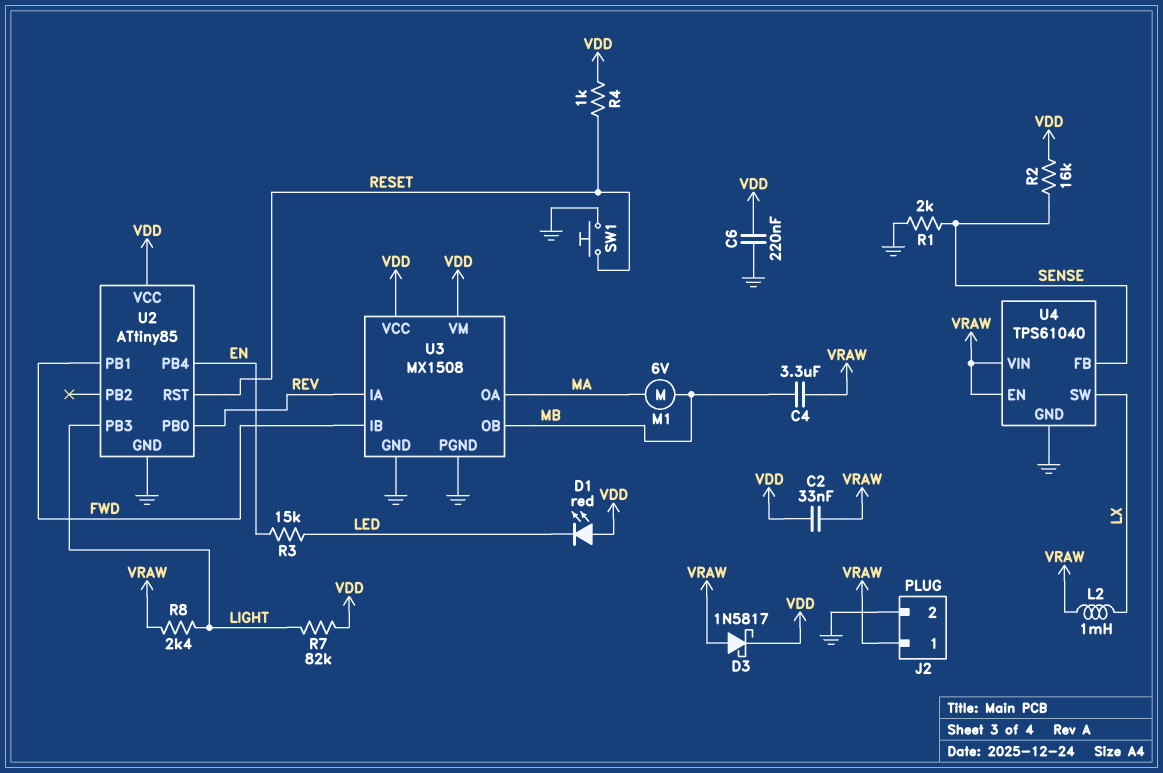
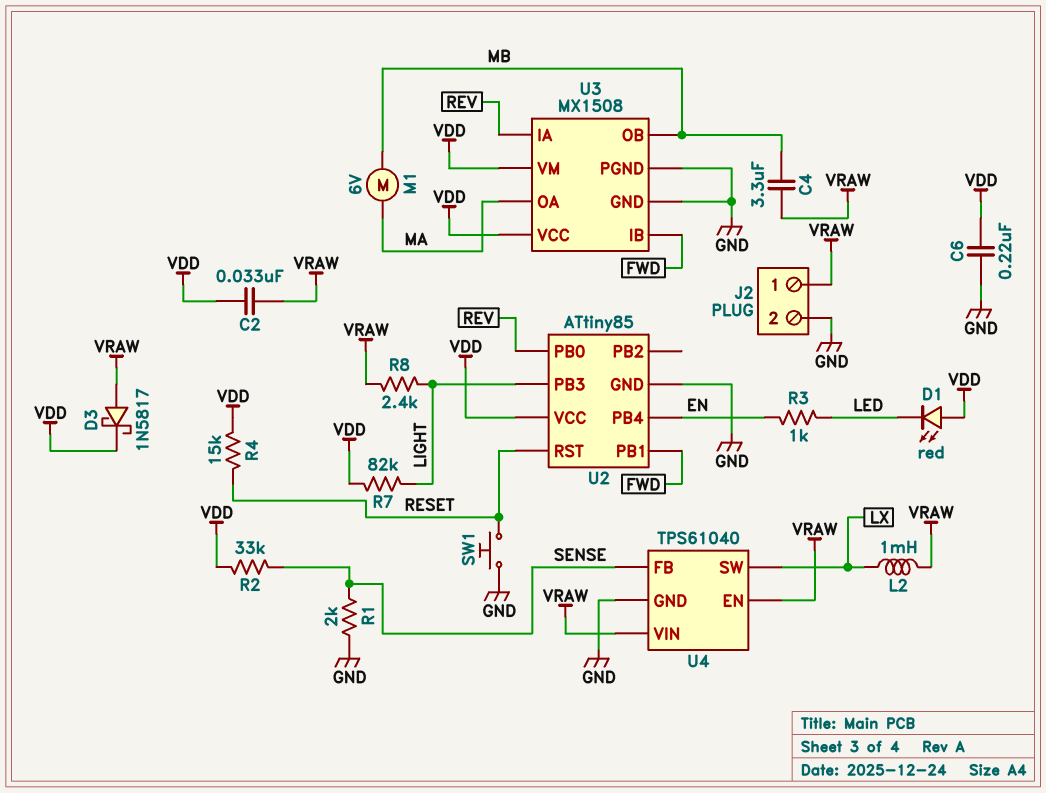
R2: 16k (SENSE, VDD) -> 33k (SENSE, VDD)
R3: 15k (EN, LED) -> 1k (EN, LED)
R4: 1k (RESET, VDD) -> 15k (RESET, VDD)

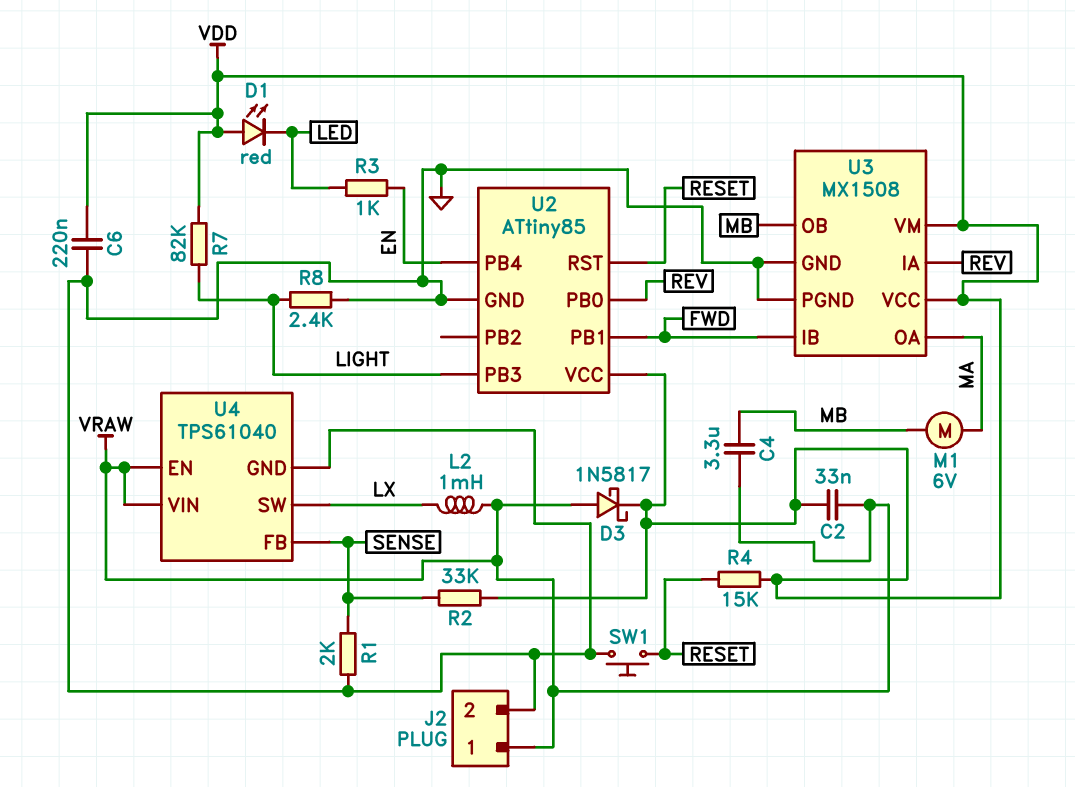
R8: 2.4k (LIGHT, VRAW) -> 2.4k (GND, LIGHT)

